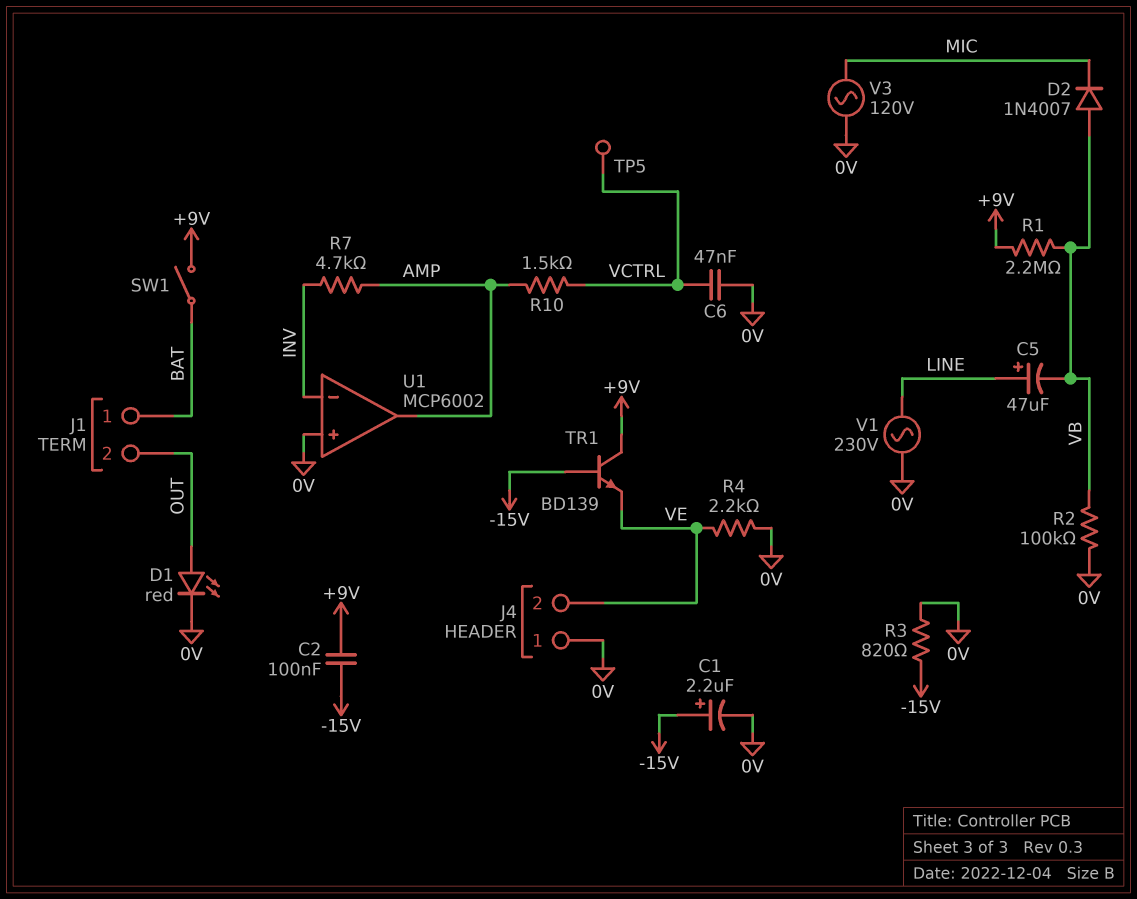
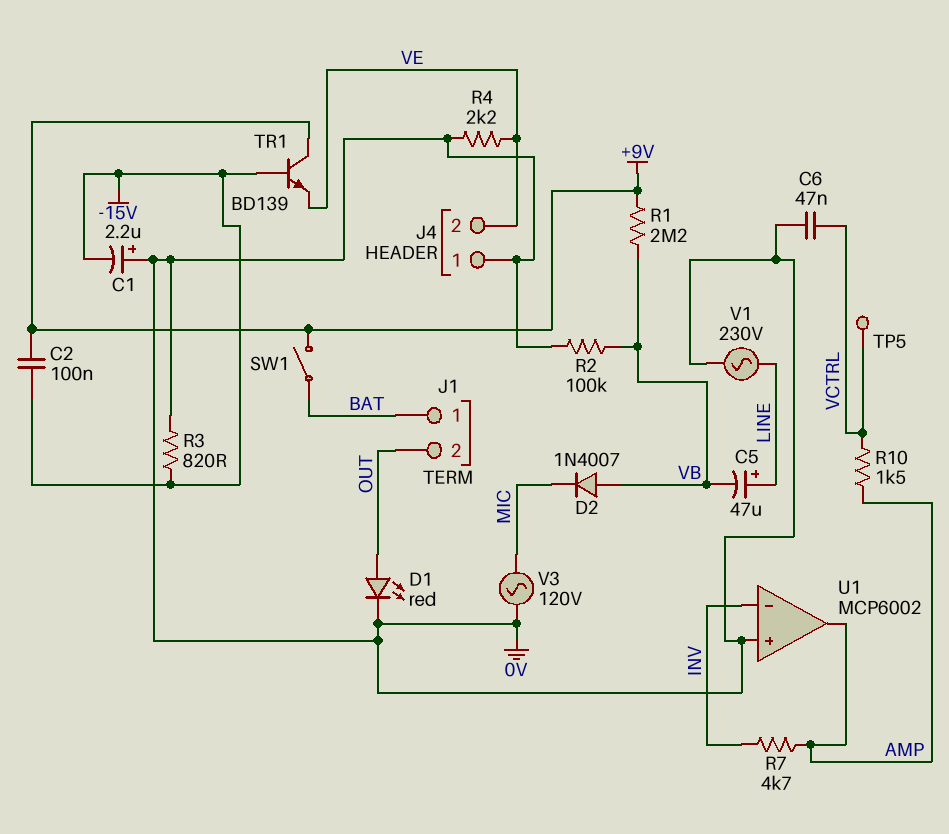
C1: 2.2uF (plus -15V, minus 0V) -> 2.2uF (plus 0V, minus -15V)

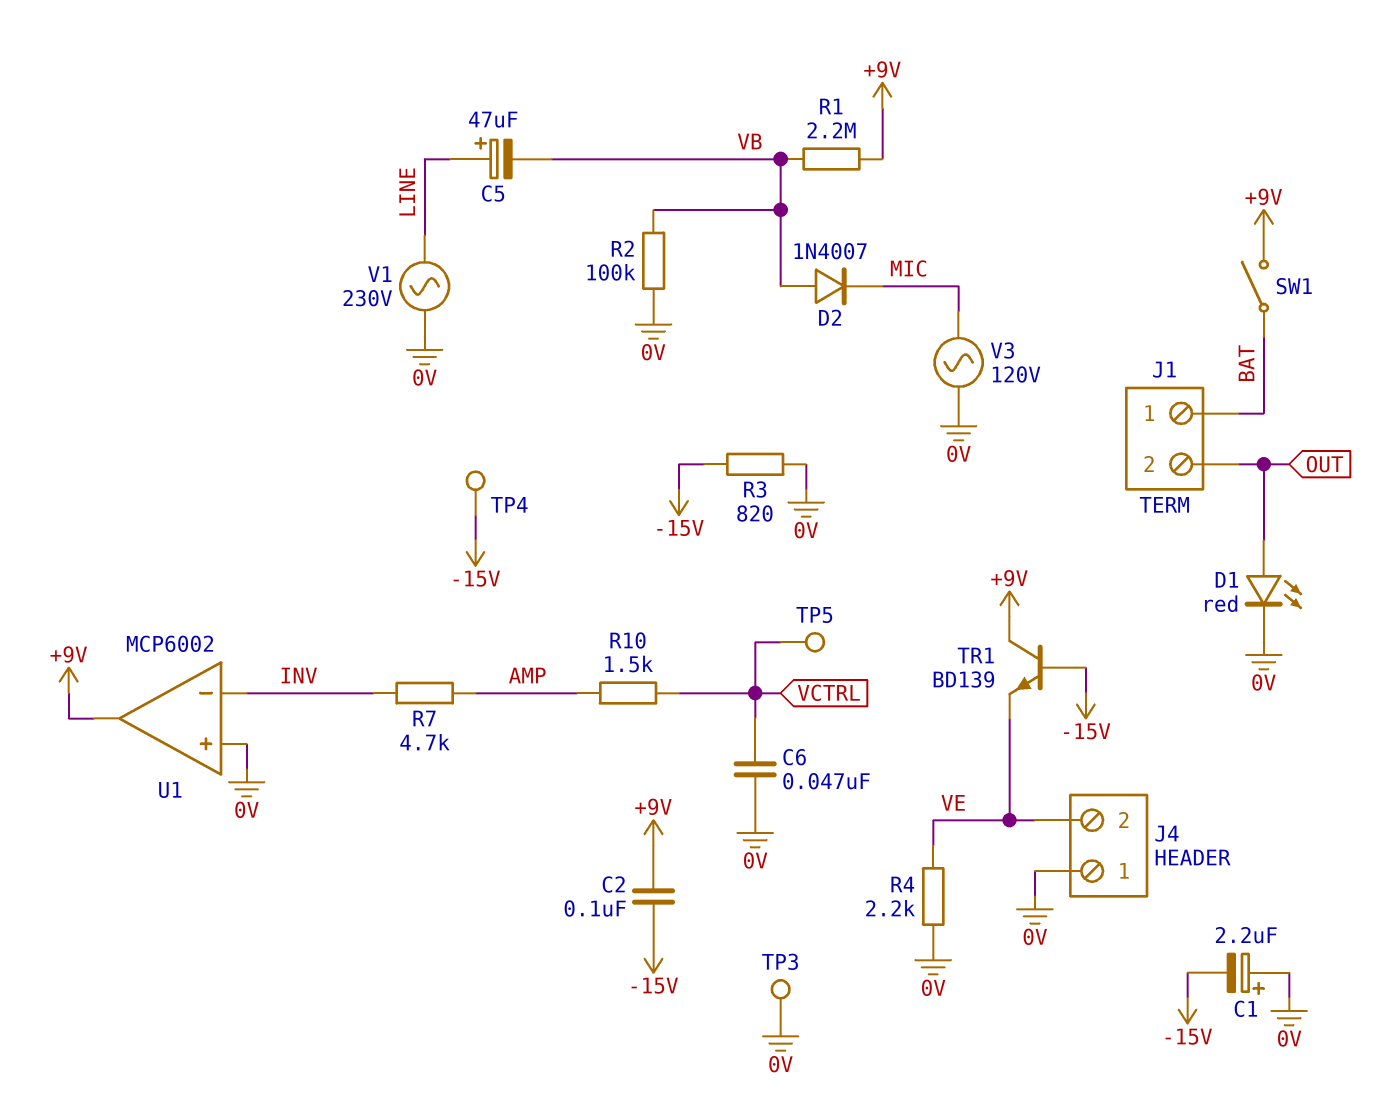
TP3: none -> test point (0V)
TP4: none -> test point (-15V)
U1 pin out: AMP -> +9V

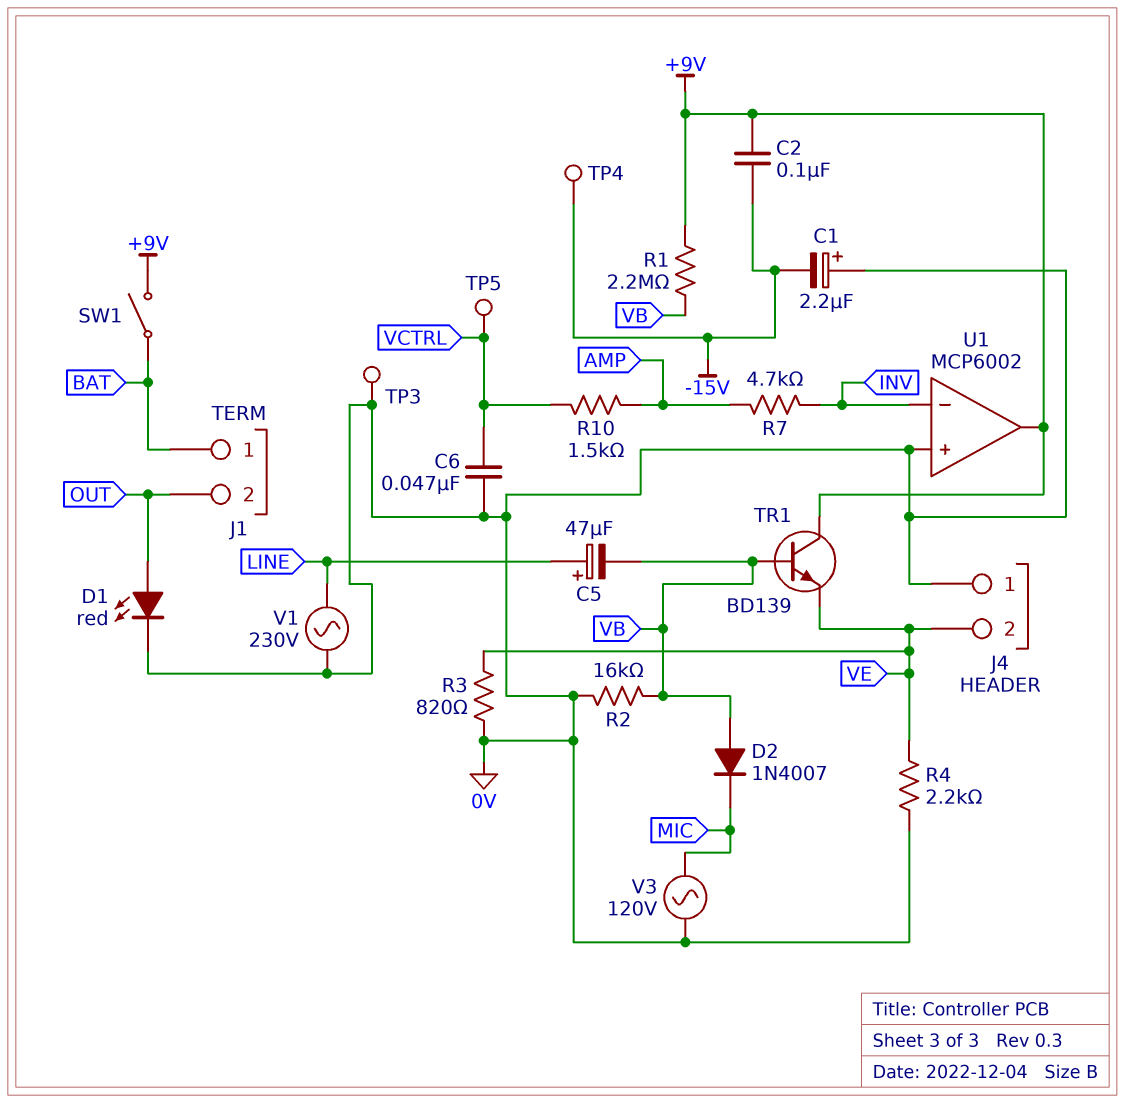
R2: 100k (0V, VB) -> 16k (0V, VB)
R3: 820 (-15V, 0V) -> 820 (0V, VE)
TR1: NPN BD139 (B -15V, C +9V, E VE) -> NPN BD139 (B VB, C +9V, E VE)

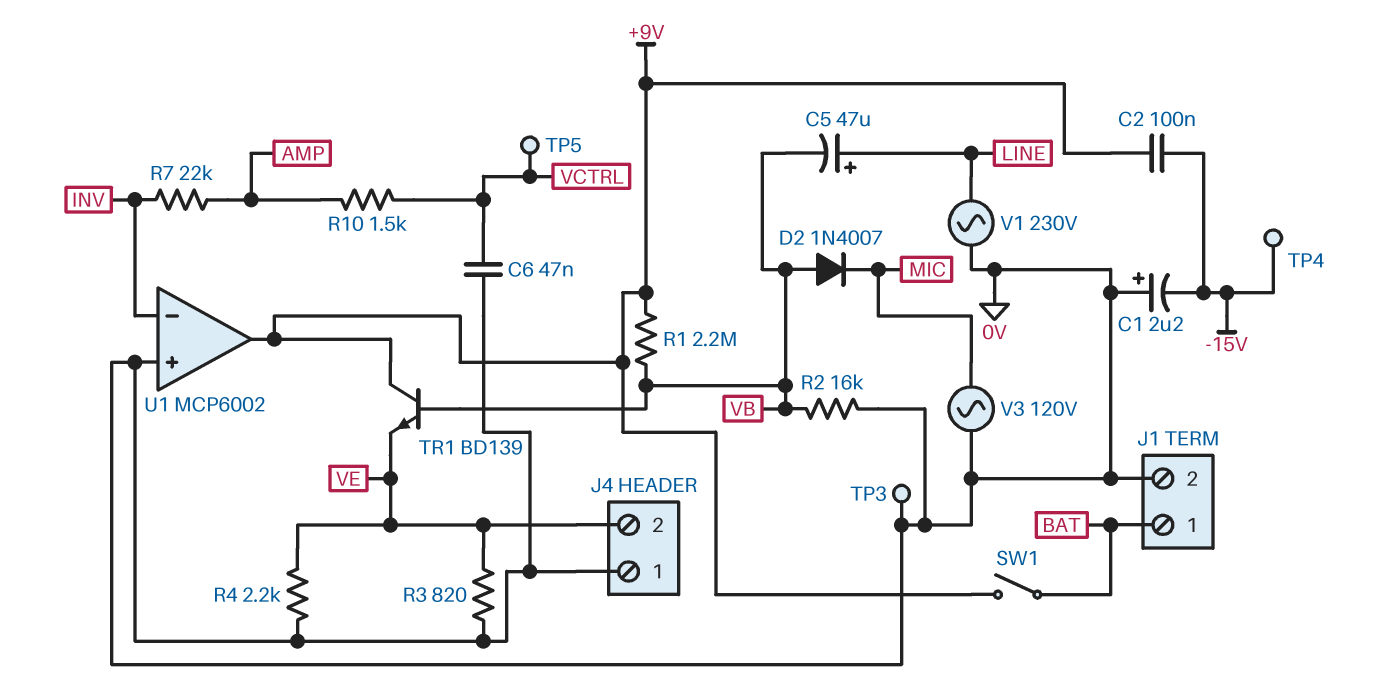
D1: LED red (A OUT, K 0V) -> none
J1 pin 2: OUT -> 0V
R7: 4.7k (AMP, INV) -> 22k (AMP, INV)

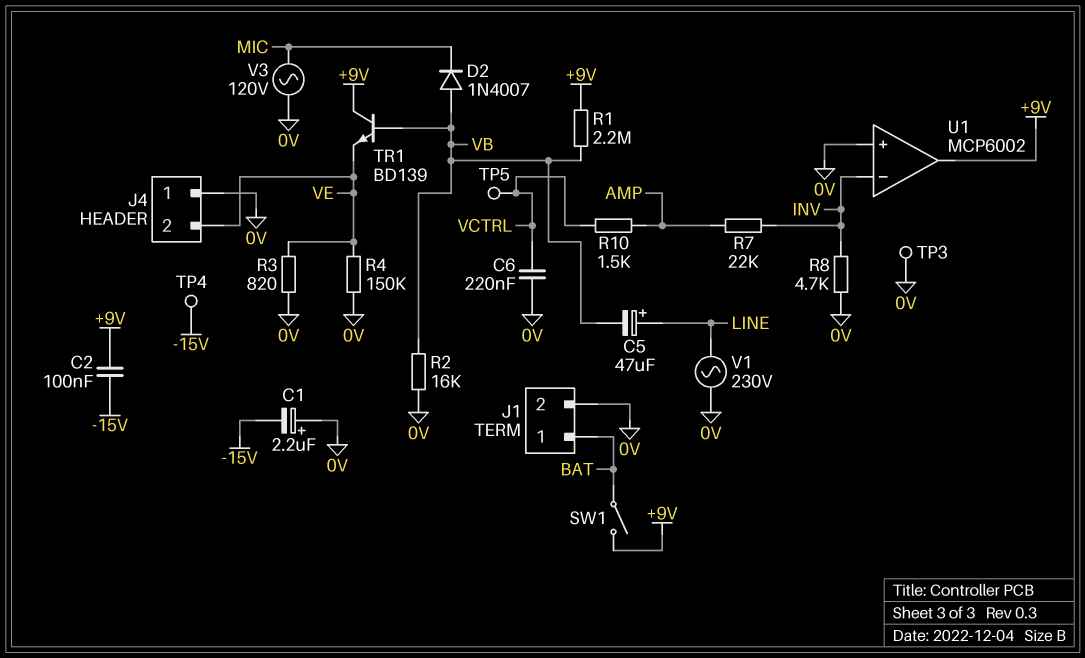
C6: 47nF (0V, VCTRL) -> 220nF (0V, VCTRL)
R4: 2.2k (0V, VE) -> 150k (0V, VE)
R8: none -> 4.7k (0V, INV)

